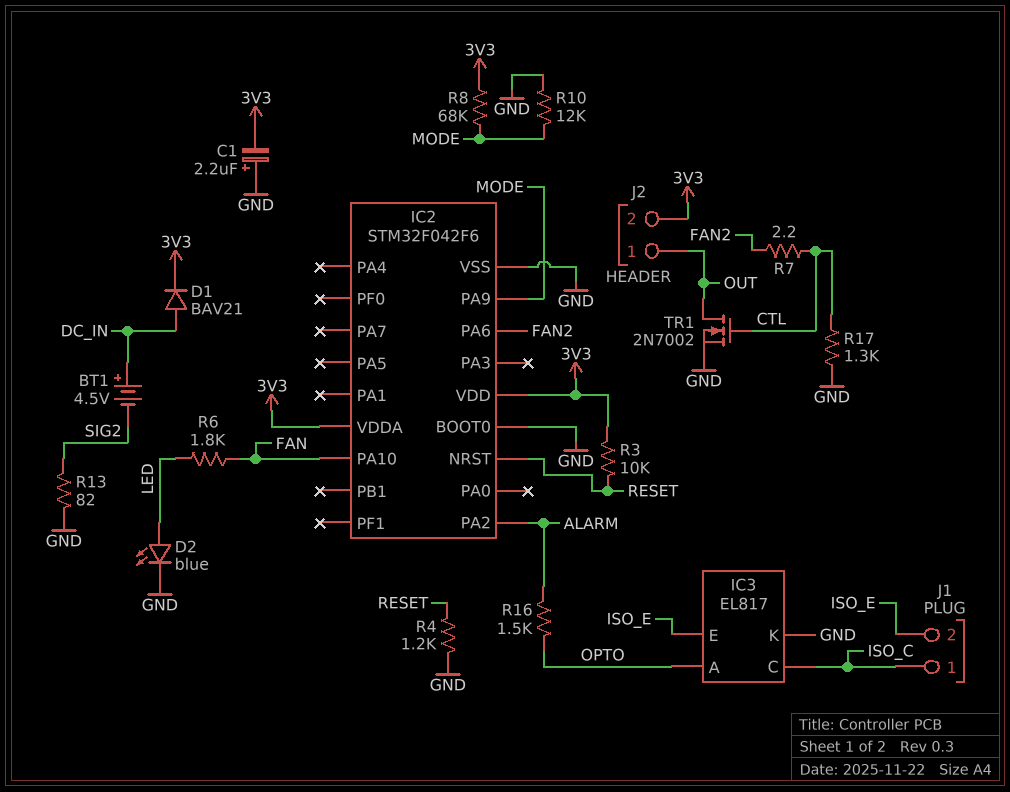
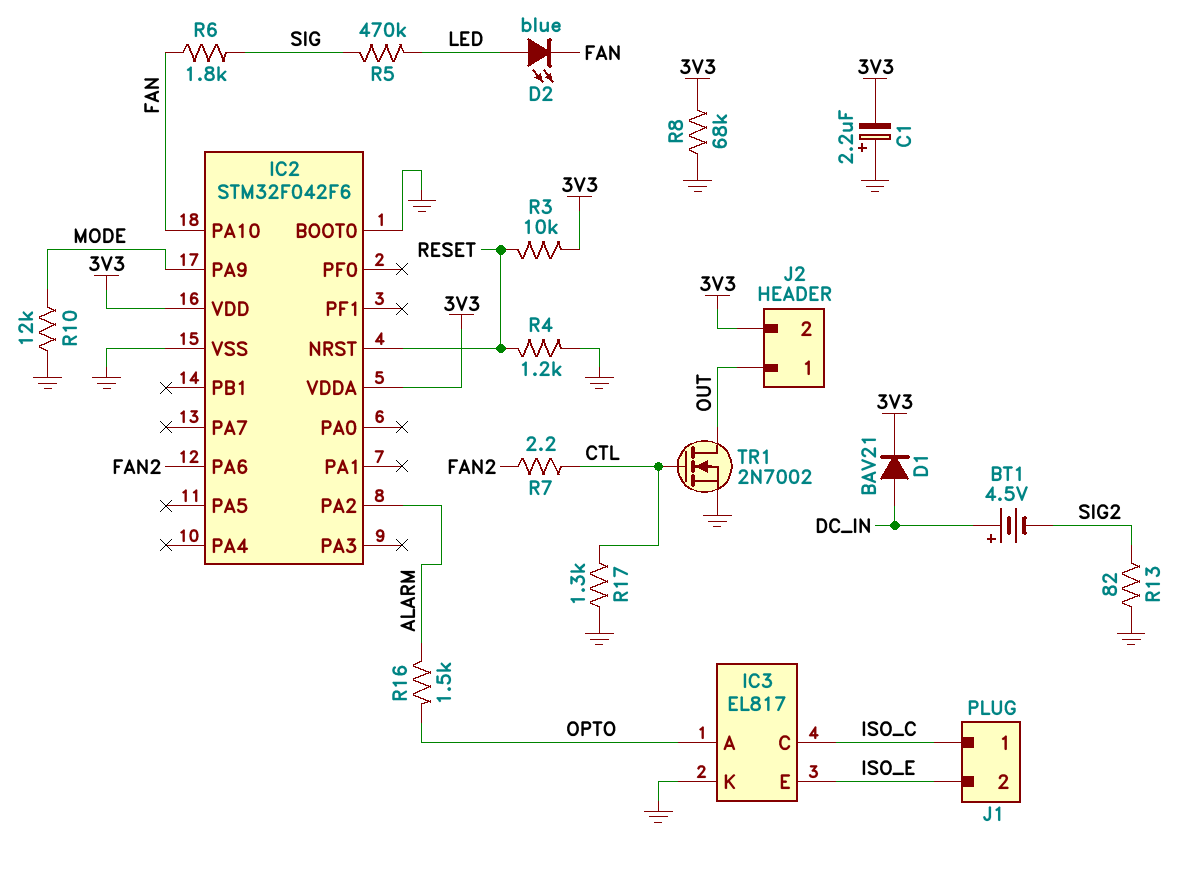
D2: LED blue (A LED, K GND) -> LED blue (A LED, K FAN)
R5: none -> 470k (LED, SIG)
R6: 1.8k (FAN, LED) -> 1.8k (FAN, SIG)
R8: 68k (3V3, MODE) -> 68k (3V3, GND)

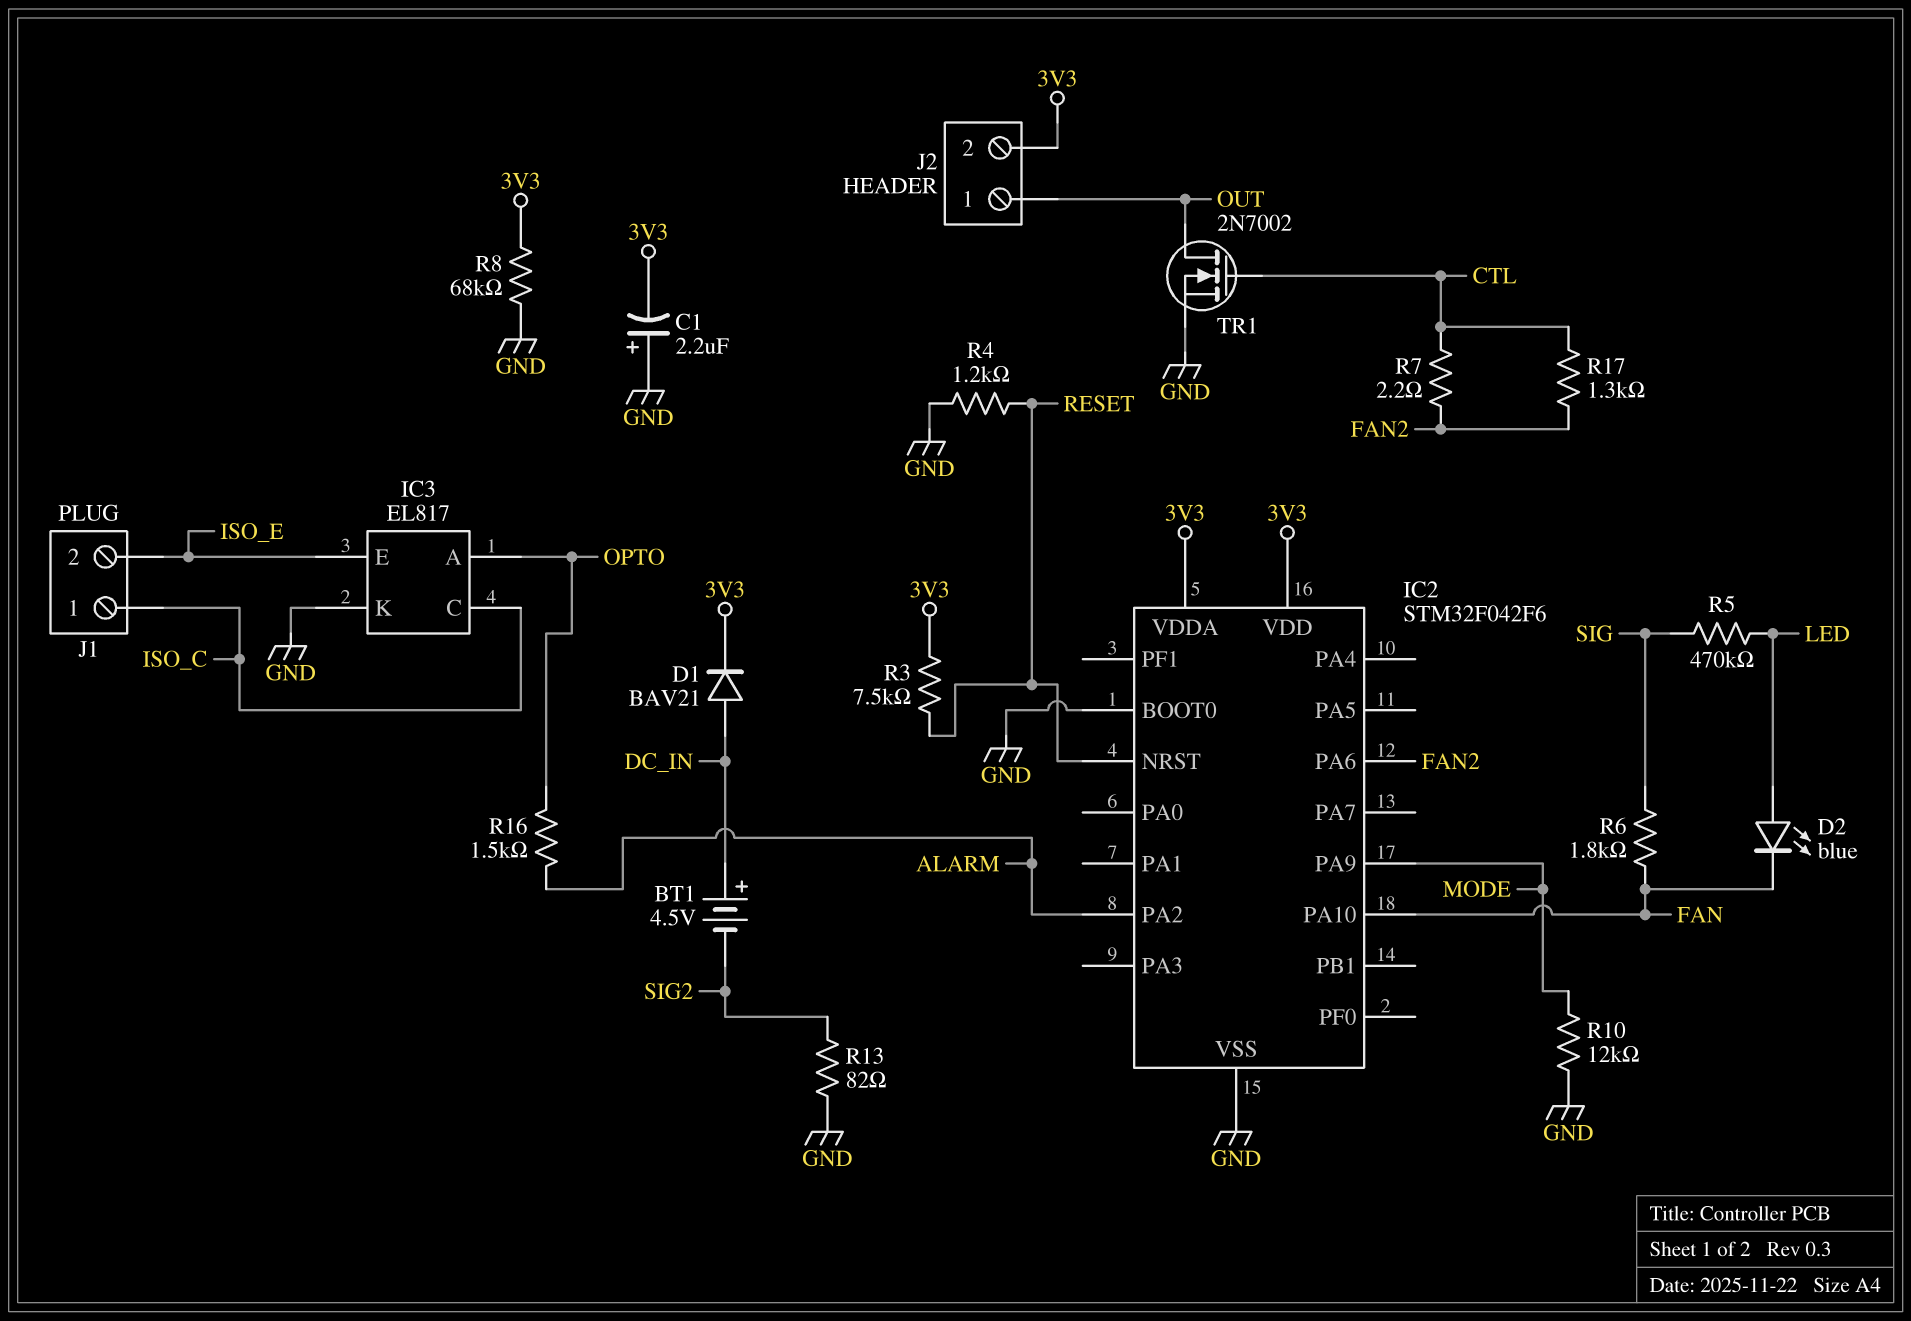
R3: 10k (3V3, RESET) -> 7.5k (3V3, RESET)
R17: 1.3k (CTL, GND) -> 1.3k (CTL, FAN2)

